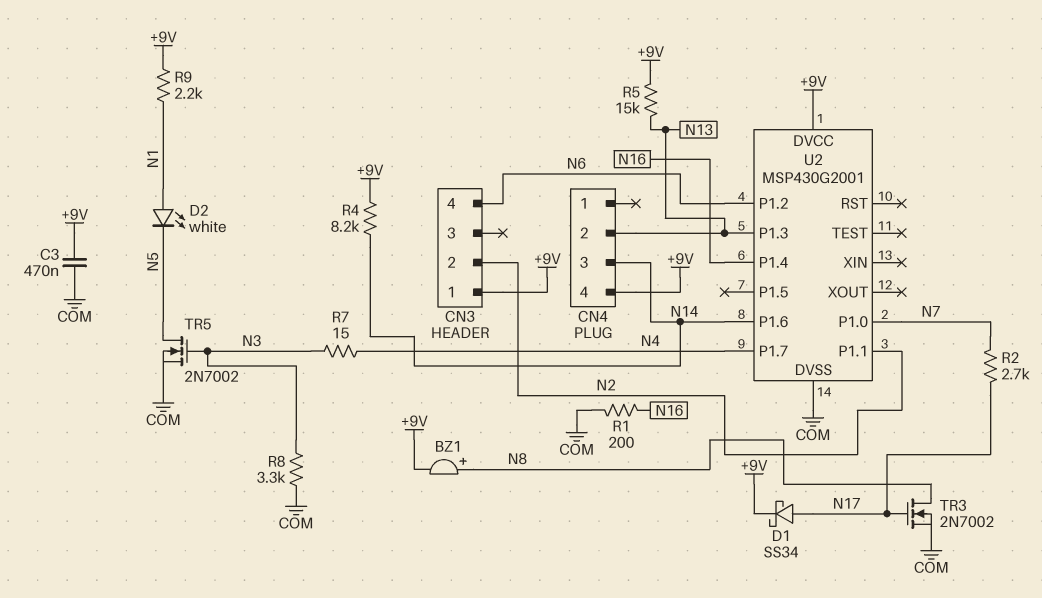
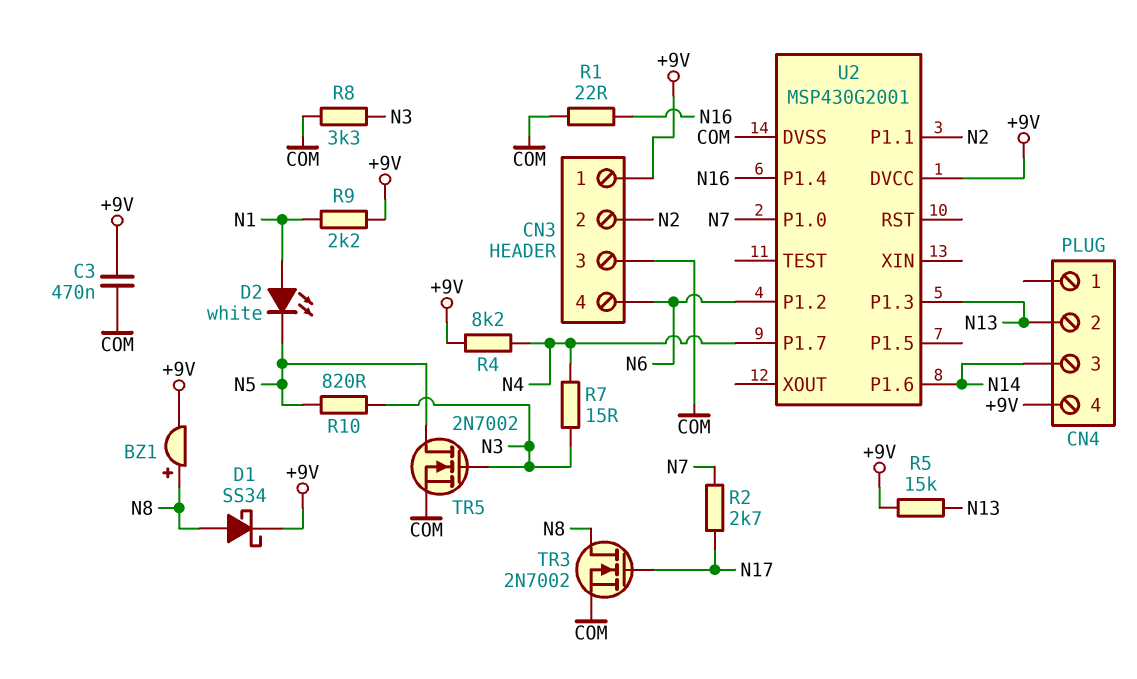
CN3 pin 3: none -> COM
D1: schottky SS34 (A N17, K +9V) -> schottky SS34 (A N8, K +9V)
R1: 200 (COM, N16) -> 22 (COM, N16)
R4: 8.2k (+9V, N14) -> 8.2k (+9V, N4)
R10: none -> 820 (N3, N5)

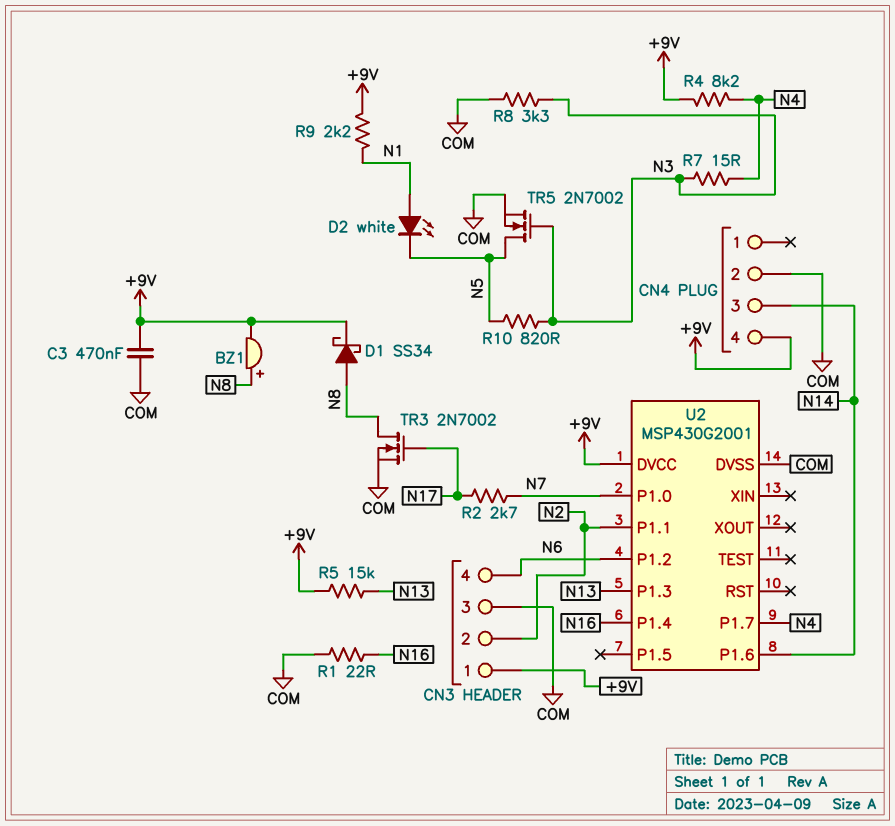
CN4 pin 2: N13 -> COM

